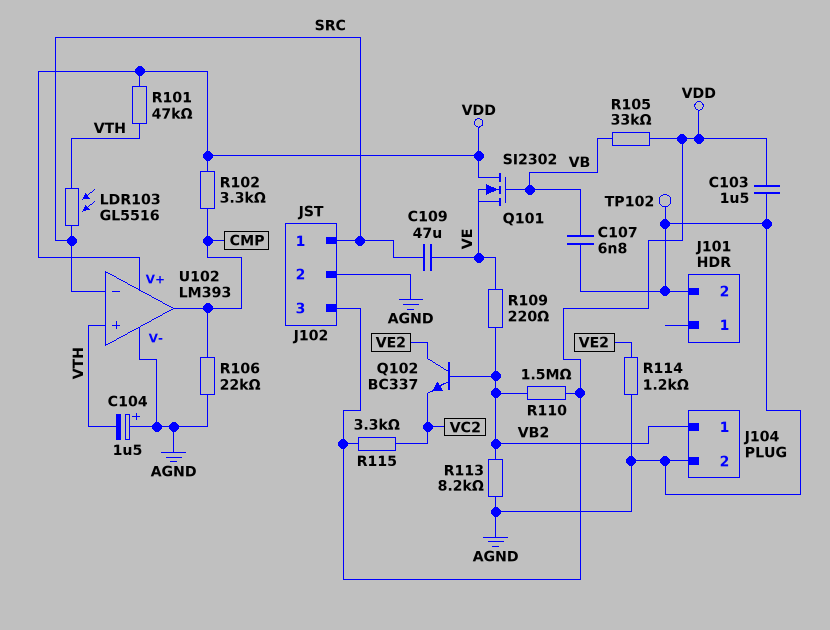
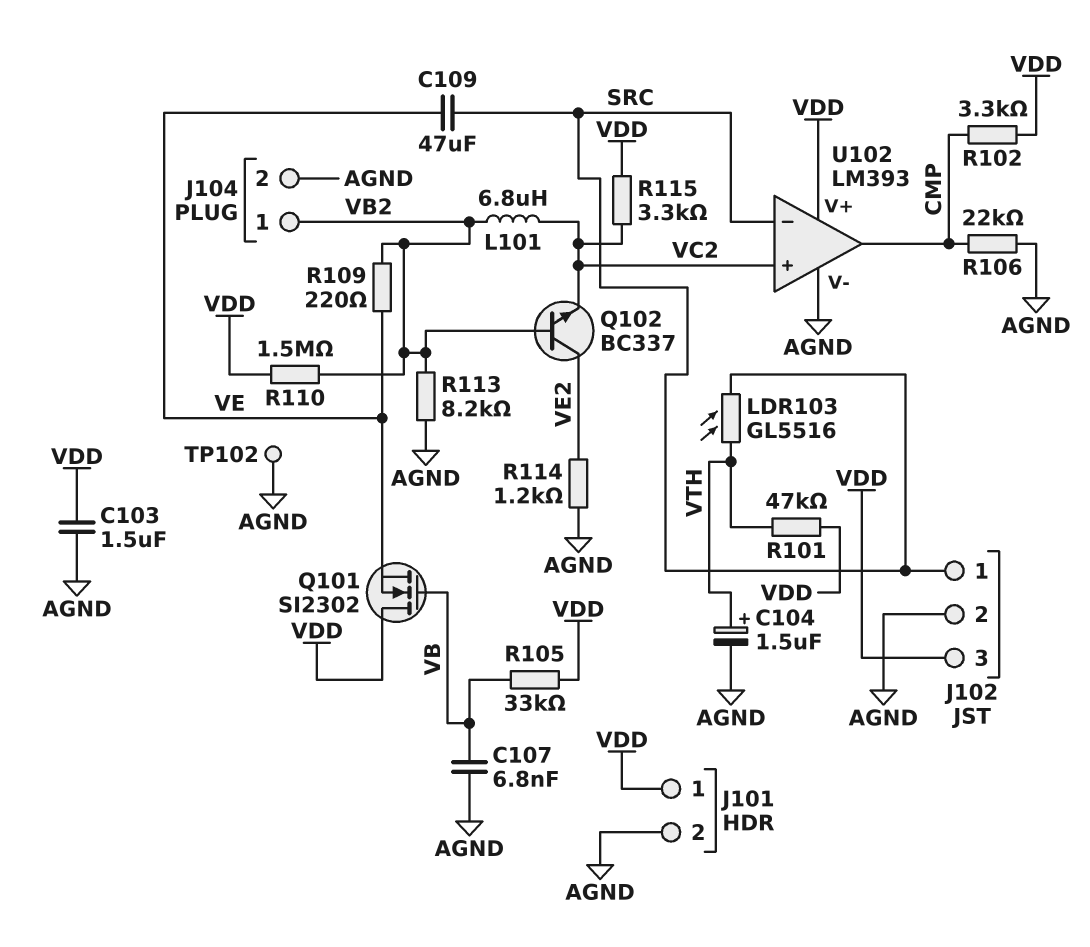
C104: 1.5uF (plus AGND, minus VTH) -> 1.5uF (plus VTH, minus AGND)
J101 pin 1: none -> VDD
L101: none -> 6.8uH (VB2, VC2)
U102 pin in+: VTH -> VC2

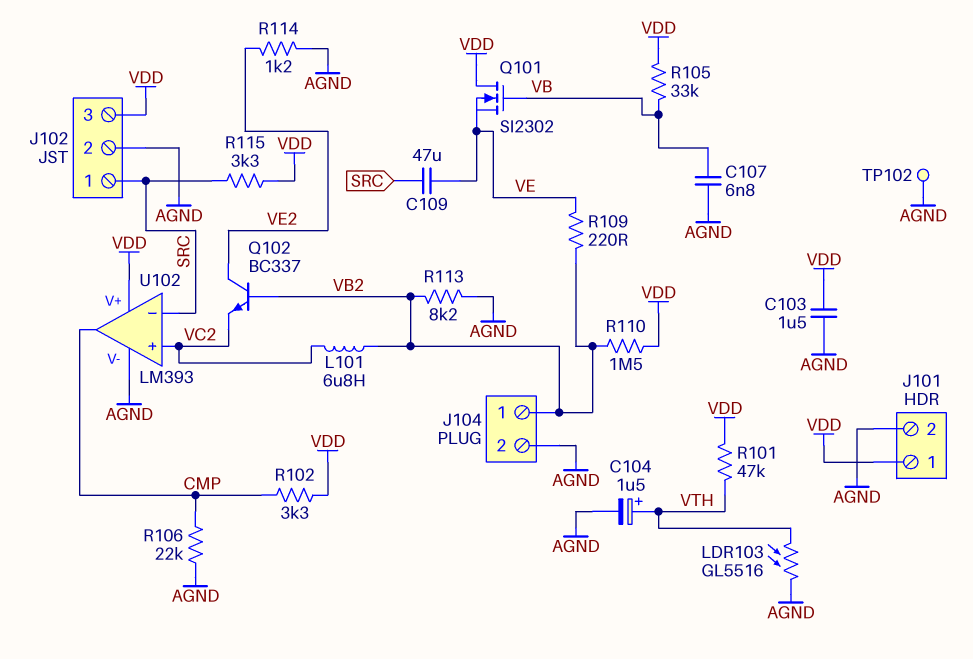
LDR103: GL5516 (SRC, VTH) -> GL5516 (AGND, VTH)
R115: 3.3k (VC2, VDD) -> 3.3k (SRC, VDD)

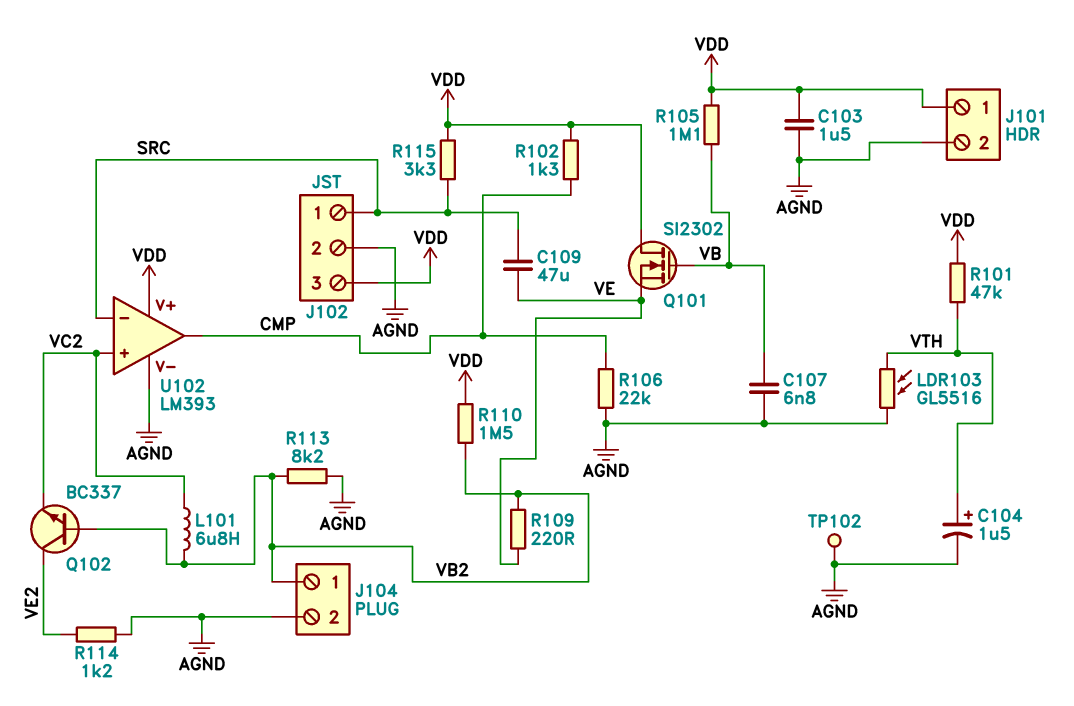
R102: 3.3k (CMP, VDD) -> 1.3k (CMP, VDD)
R105: 33k (VB, VDD) -> 1.1M (VB, VDD)

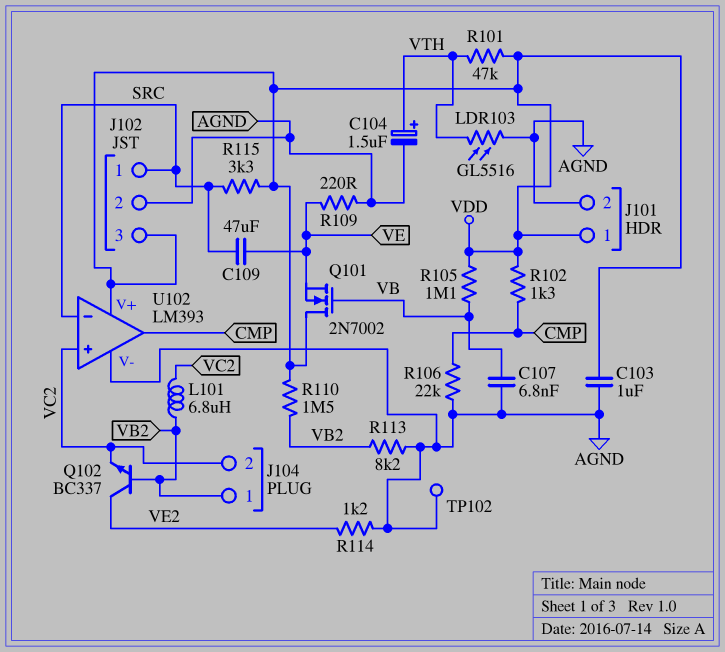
C103: 1.5uF (AGND, VDD) -> 1uF (AGND, VDD)
J104 pin 2: AGND -> VC2
Q101: NMOS SI2302 (G VB, D VDD, S VE) -> NMOS 2N7002 (G VB, D VDD, S VE)
R109: 220 (VB2, VE) -> 220 (AGND, VE)

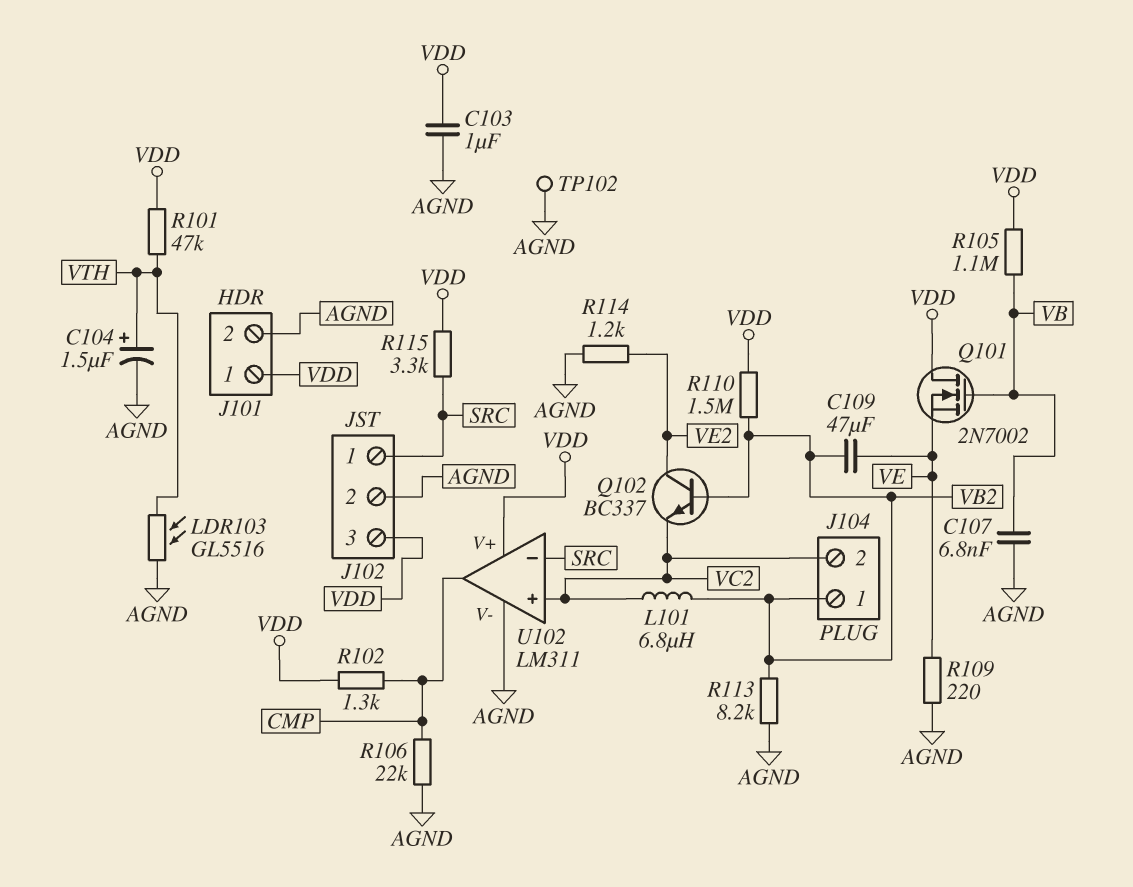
C109: 47uF (SRC, VE) -> 47uF (VB2, VE)
U102: LM393 -> LM311

